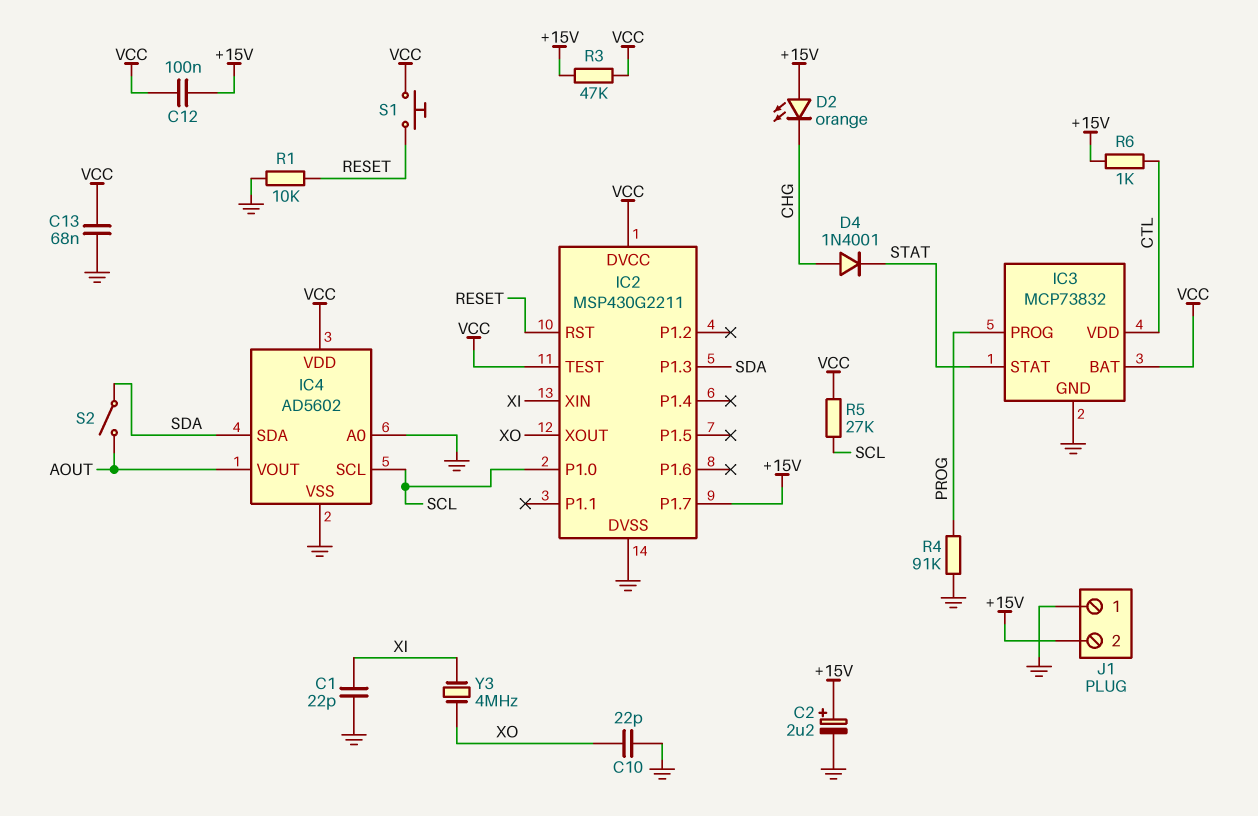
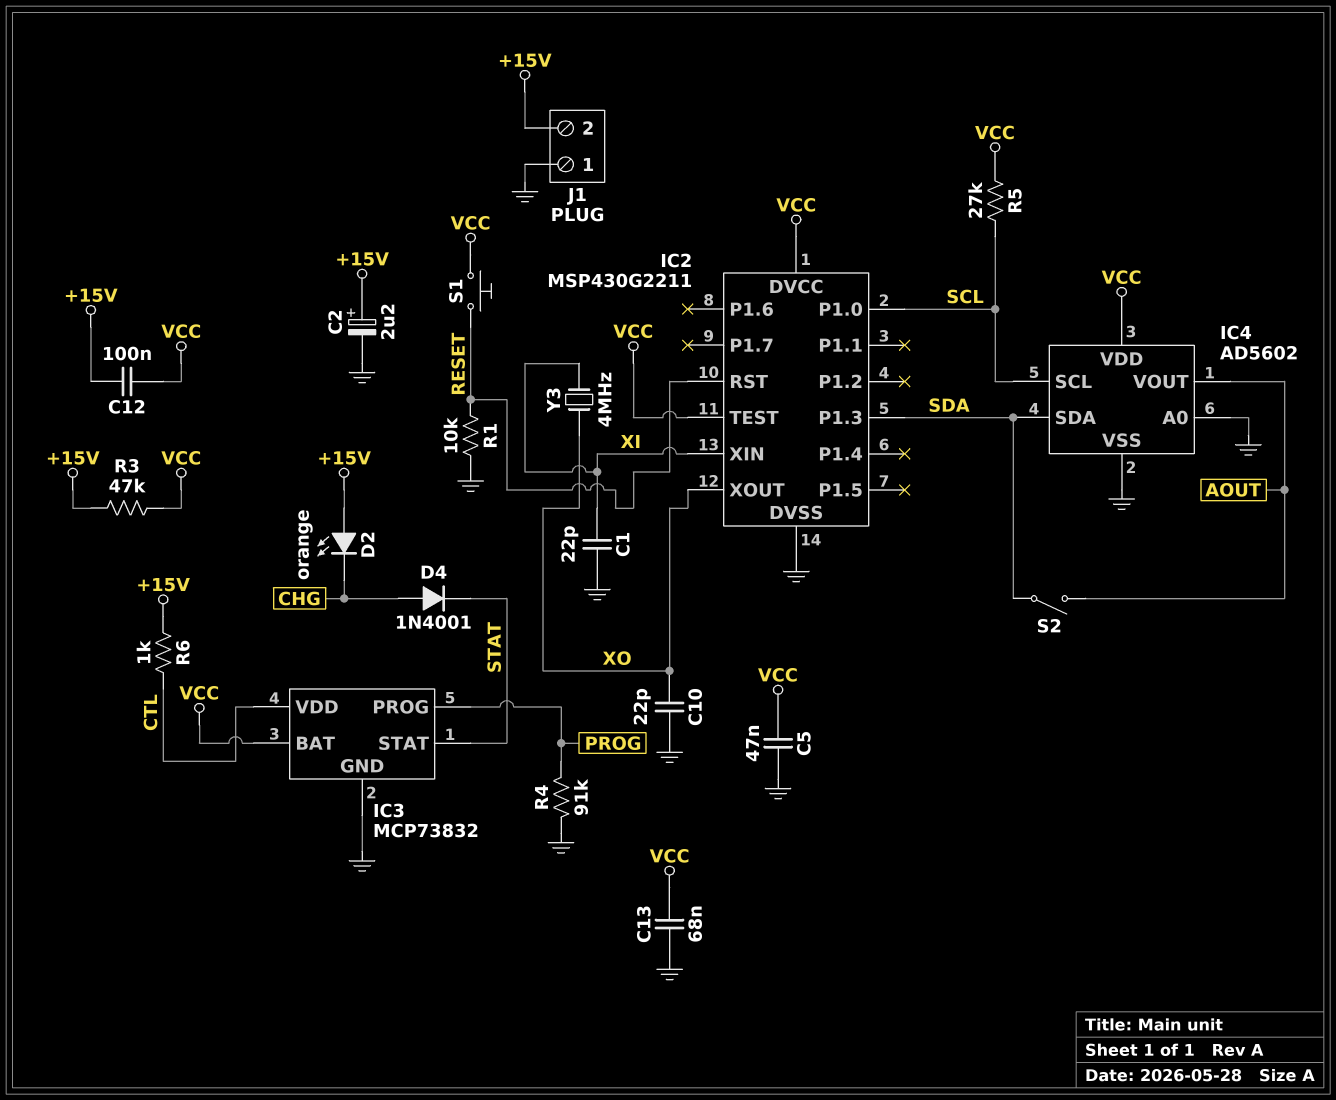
C5: none -> 47nF (GND, VCC)
IC2 pin P1.7: +15V -> none

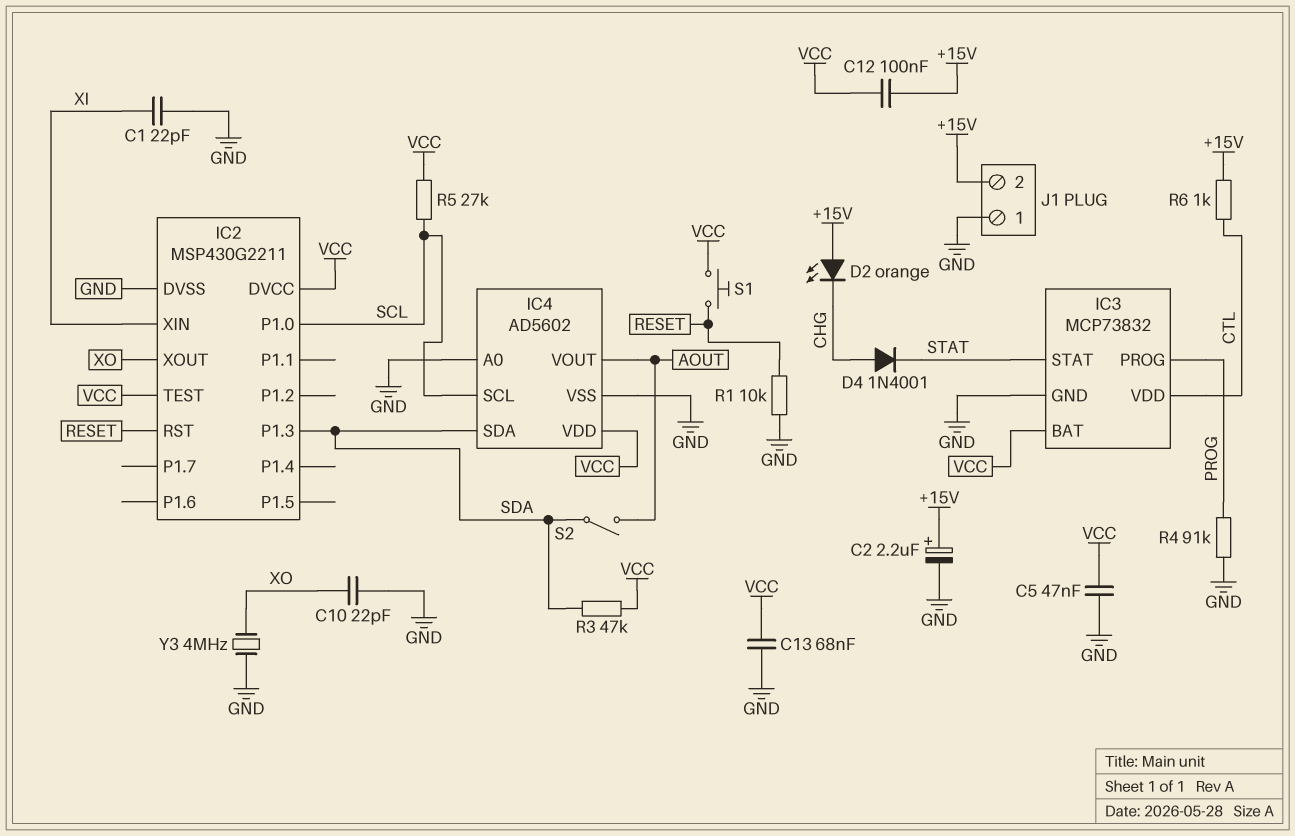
R3: 47k (+15V, VCC) -> 47k (SDA, VCC)
Y3: 4MHz (XI, XO) -> 4MHz (GND, XO)

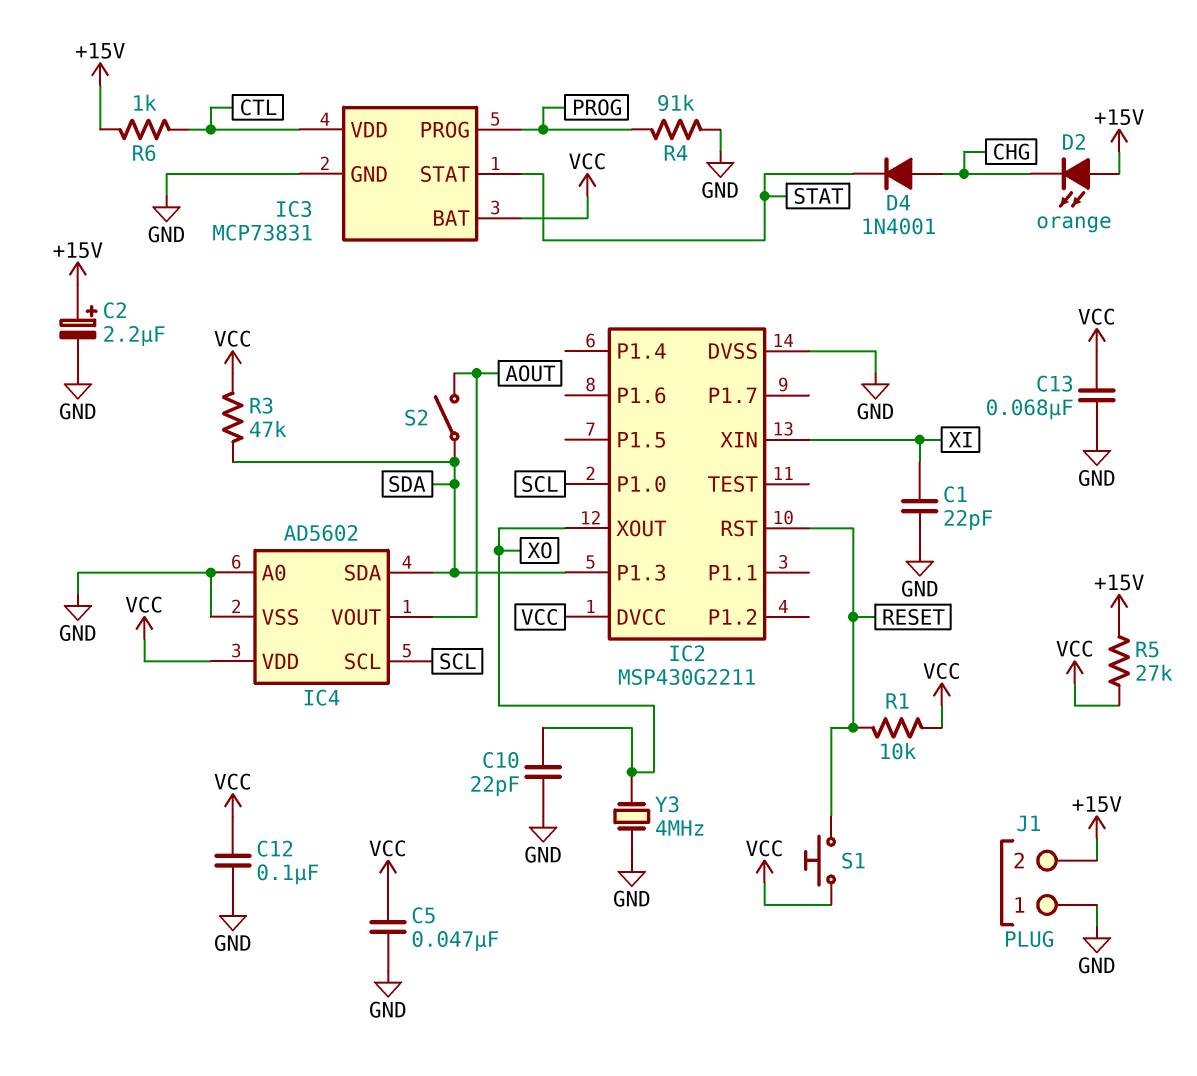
C12: 100nF (+15V, VCC) -> 100nF (GND, VCC)
IC2 pin TEST: VCC -> none
IC3: MCP73832 -> MCP73831
R1: 10k (GND, RESET) -> 10k (RESET, VCC)
R5: 27k (SCL, VCC) -> 27k (+15V, VCC)

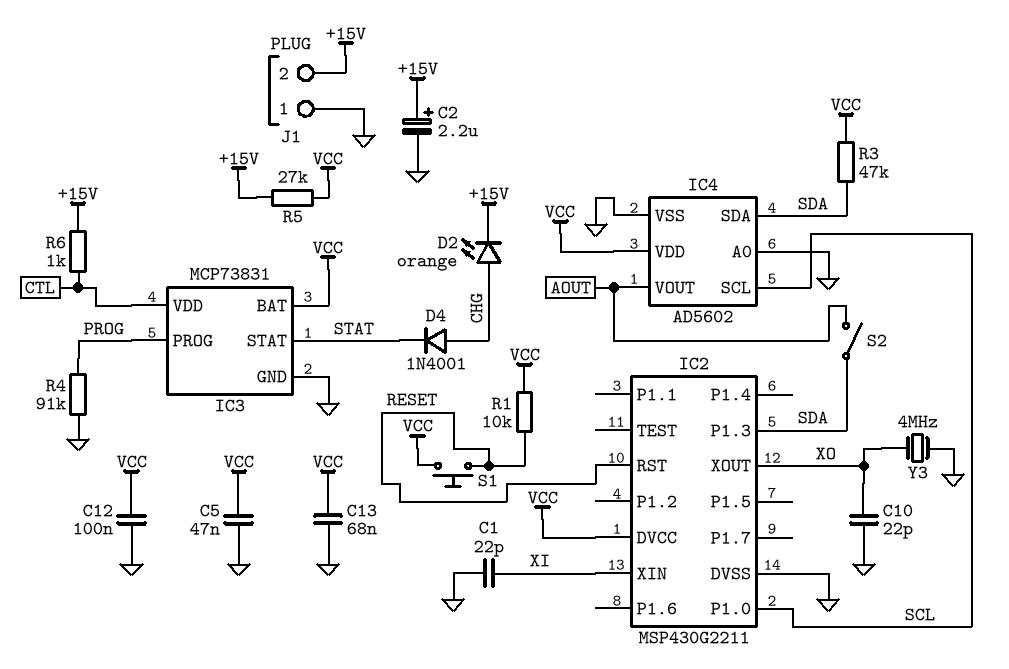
D2: LED orange (A +15V, K CHG) -> LED orange (A CHG, K +15V)

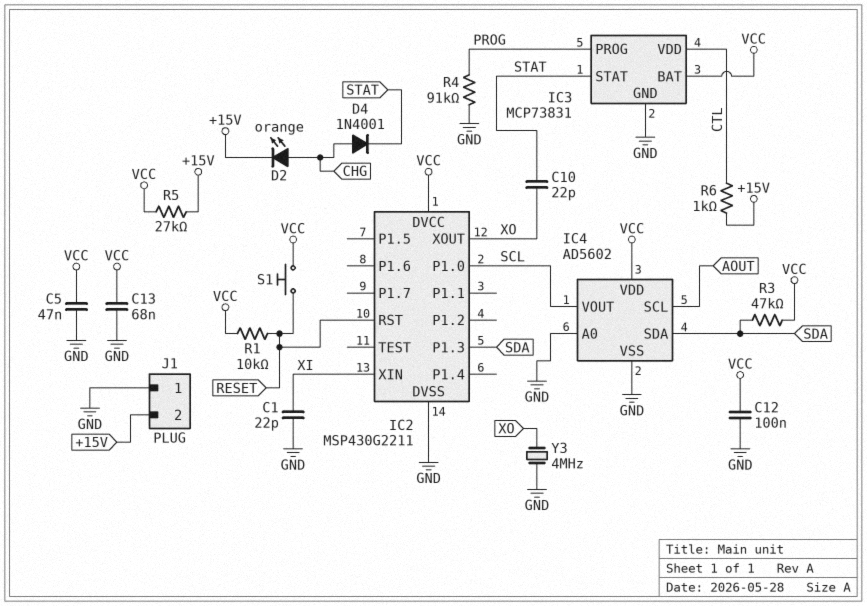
C2: 2.2uF (plus +15V, minus GND) -> none
C10: 22pF (GND, XO) -> 22pF (STAT, XO)
IC4 pin SCL: SCL -> AOUT
IC4 pin VOUT: AOUT -> SCL
S2: switch (AOUT, SDA) -> none

